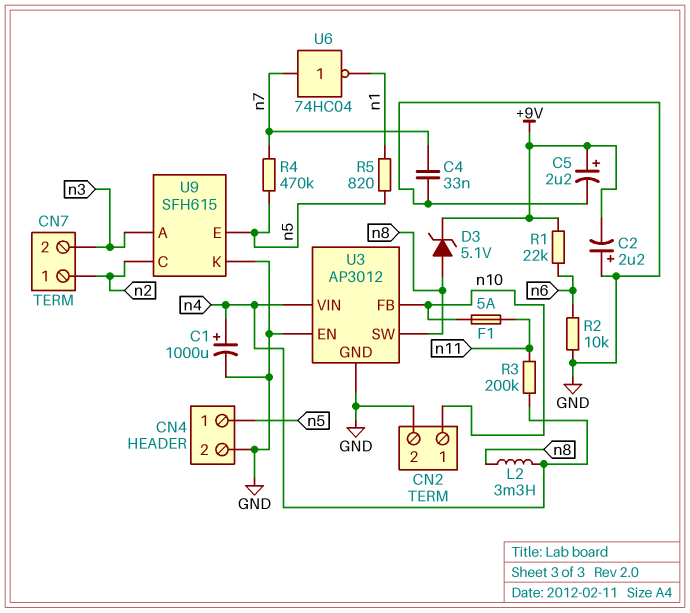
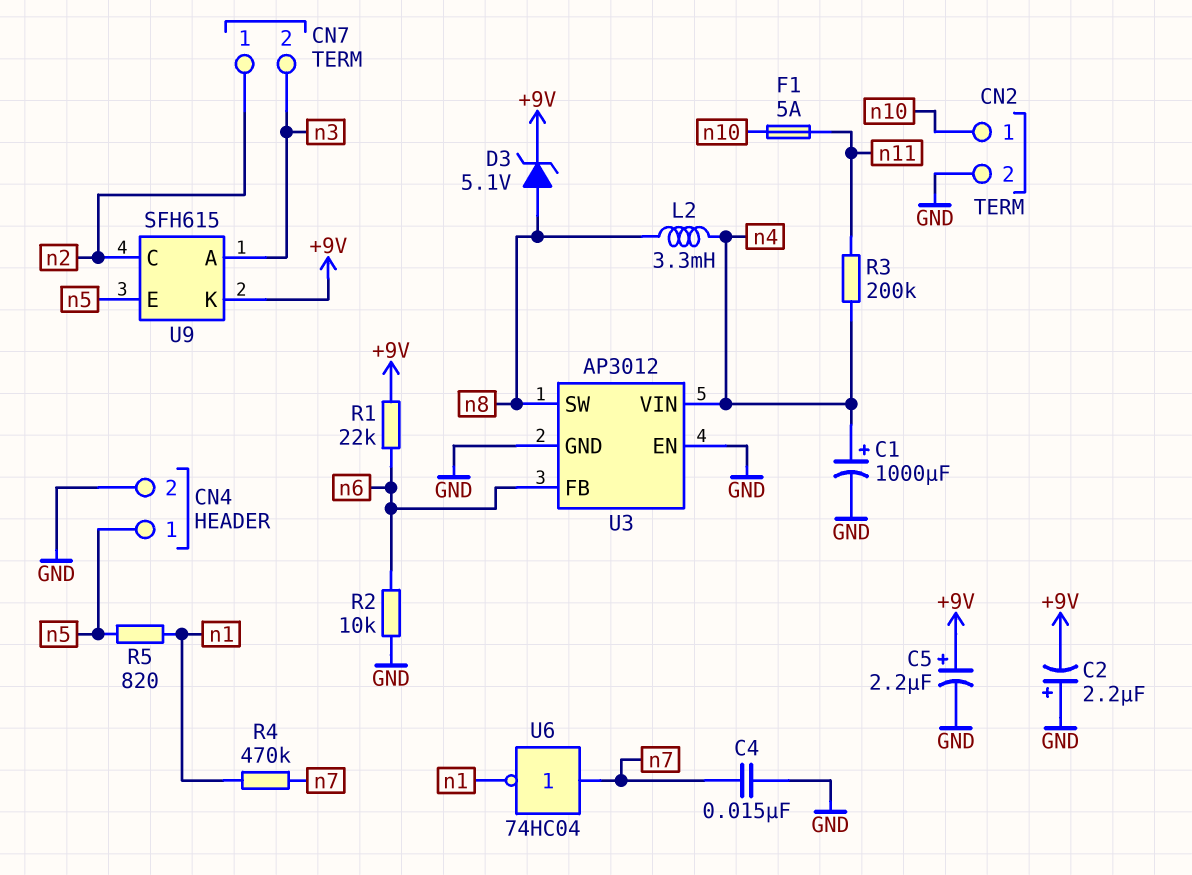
C4: 33nF (GND, n7) -> 15nF (GND, n7)
R4: 470k (n5, n7) -> 470k (n1, n7)
U3 pin FB: n10 -> n6
U9 pin K: GND -> +9V

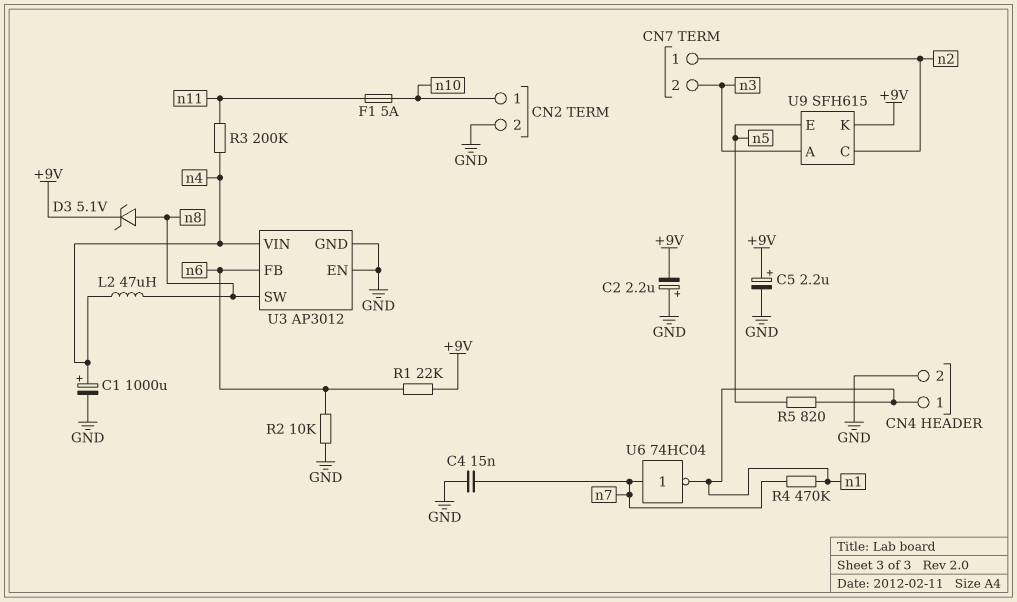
CN4 pin 1: n5 -> n1
L2: 3.3mH (n4, n8) -> 47uH (n4, n8)

